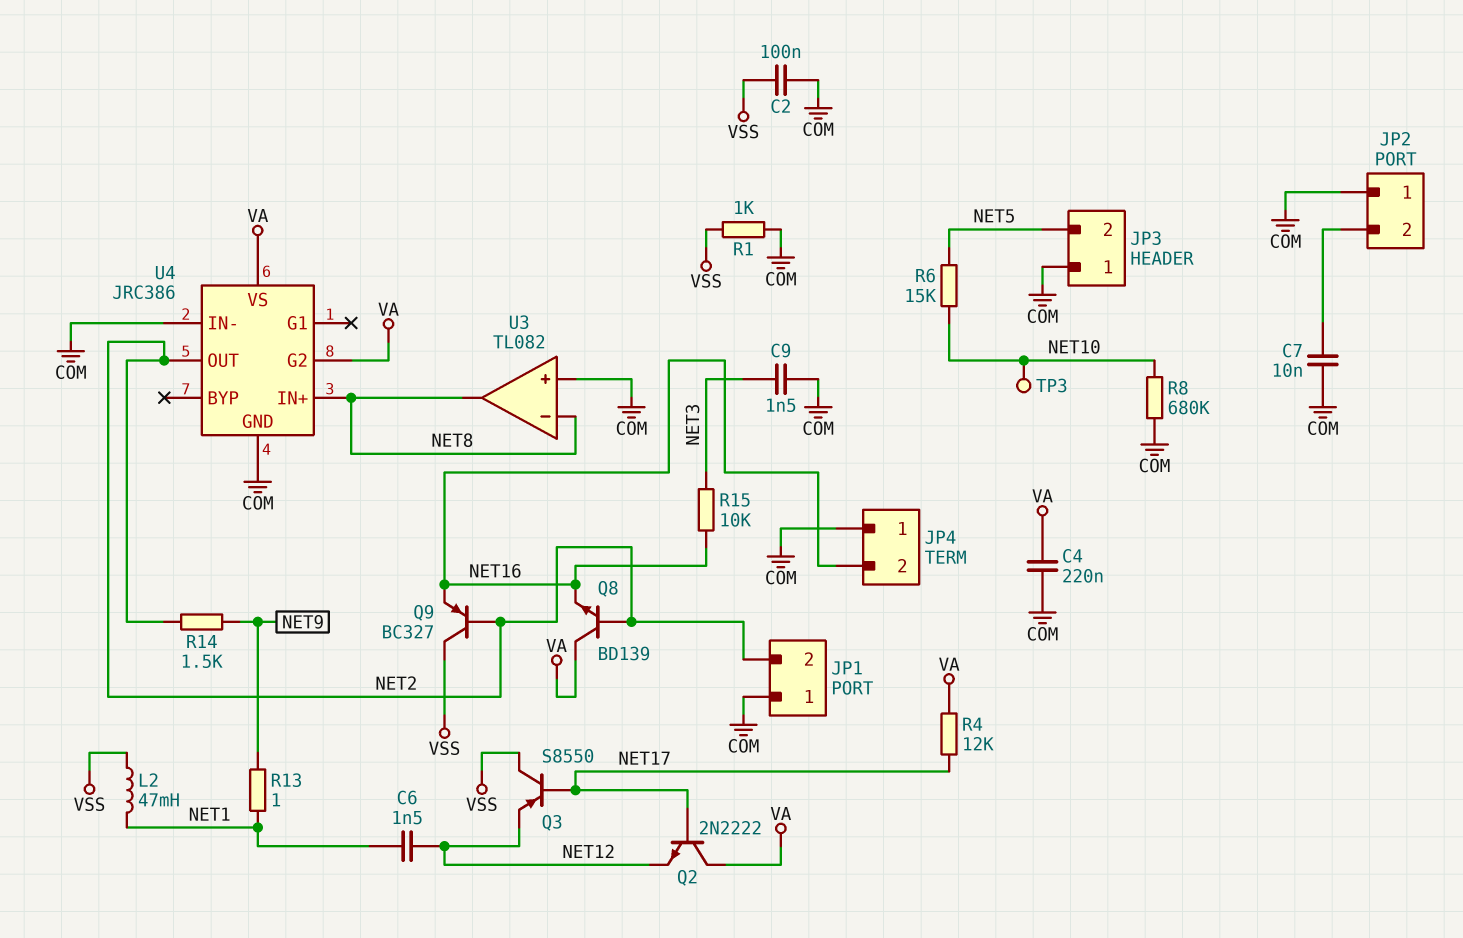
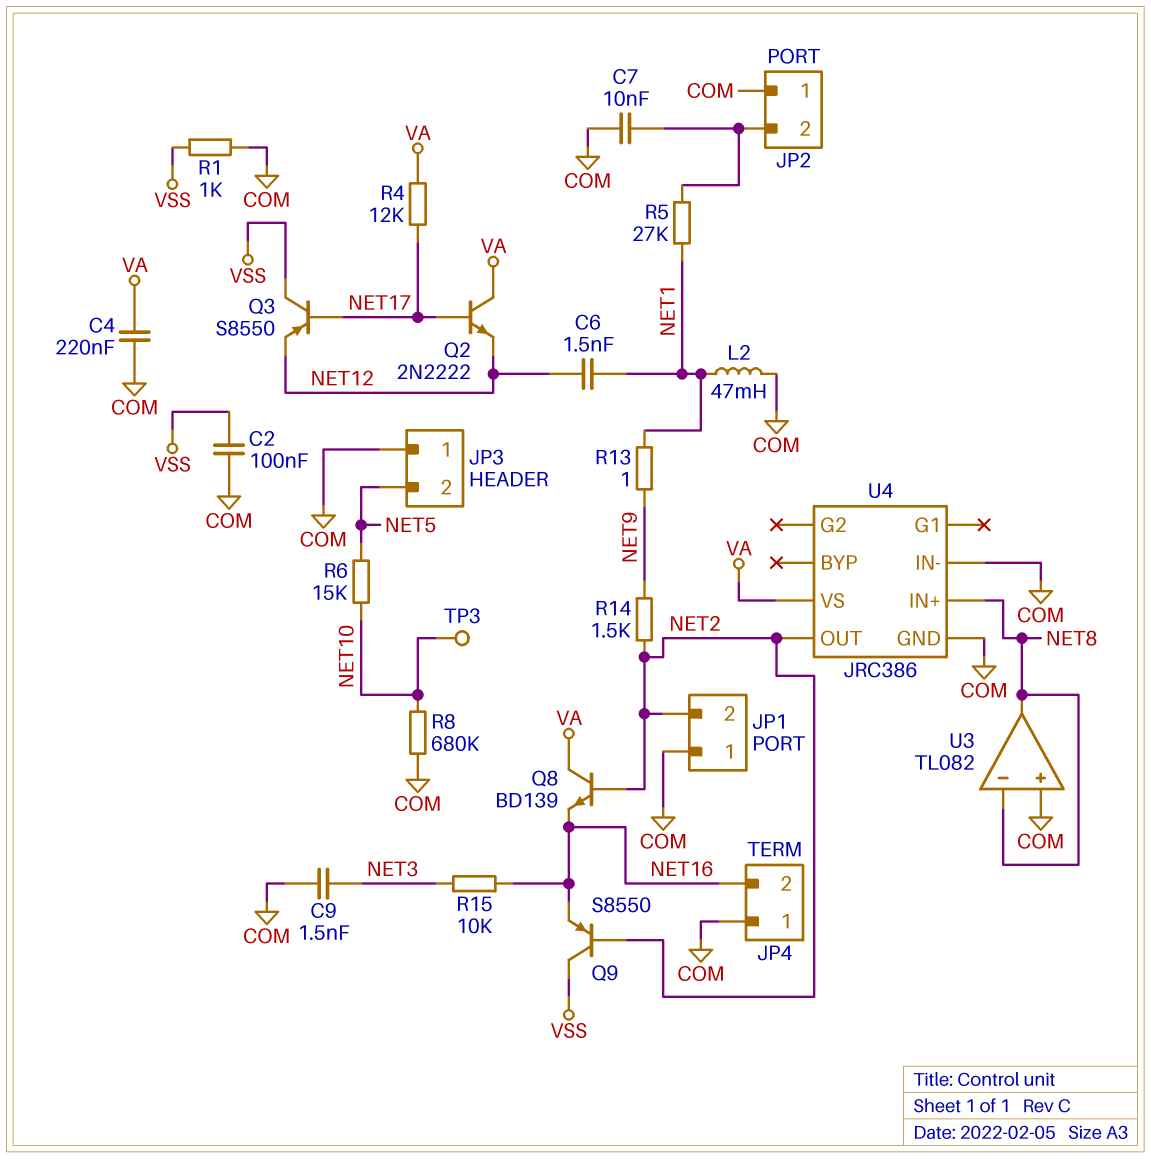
L2: 47mH (NET1, VSS) -> 47mH (COM, NET1)
Q9: PNP BC327 (B NET2, C VSS, E NET16) -> PNP S8550 (B NET2, C VSS, E NET16)
R5: none -> 27k (JP2/2, NET1)
U4 pin G2: VA -> none

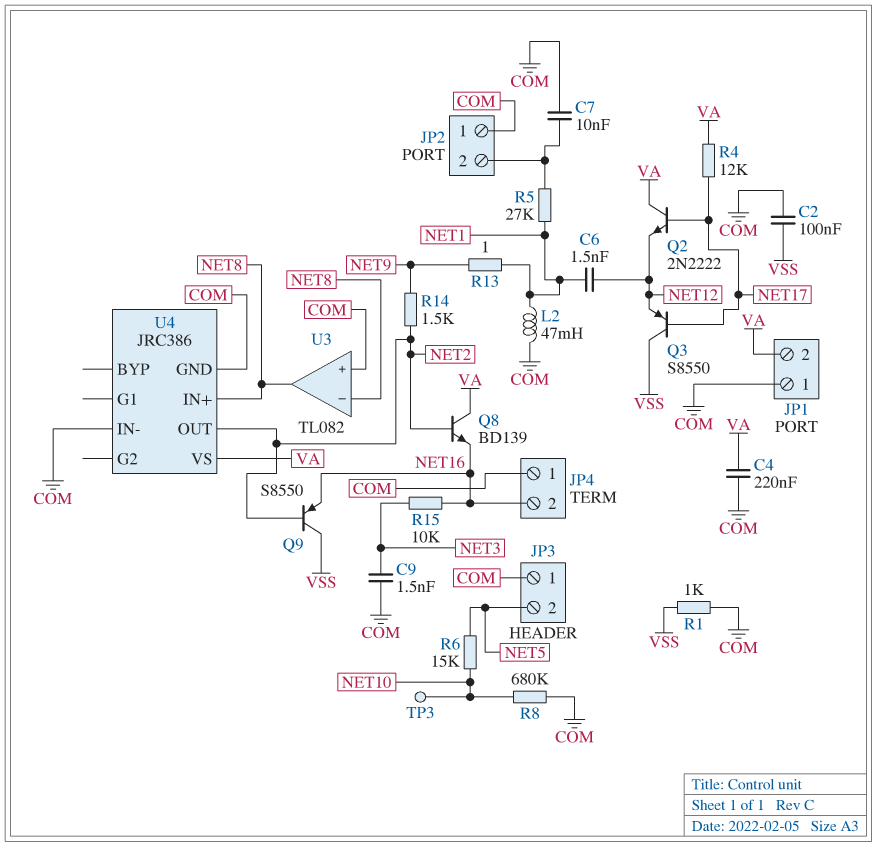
JP1 pin 2: NET2 -> VA

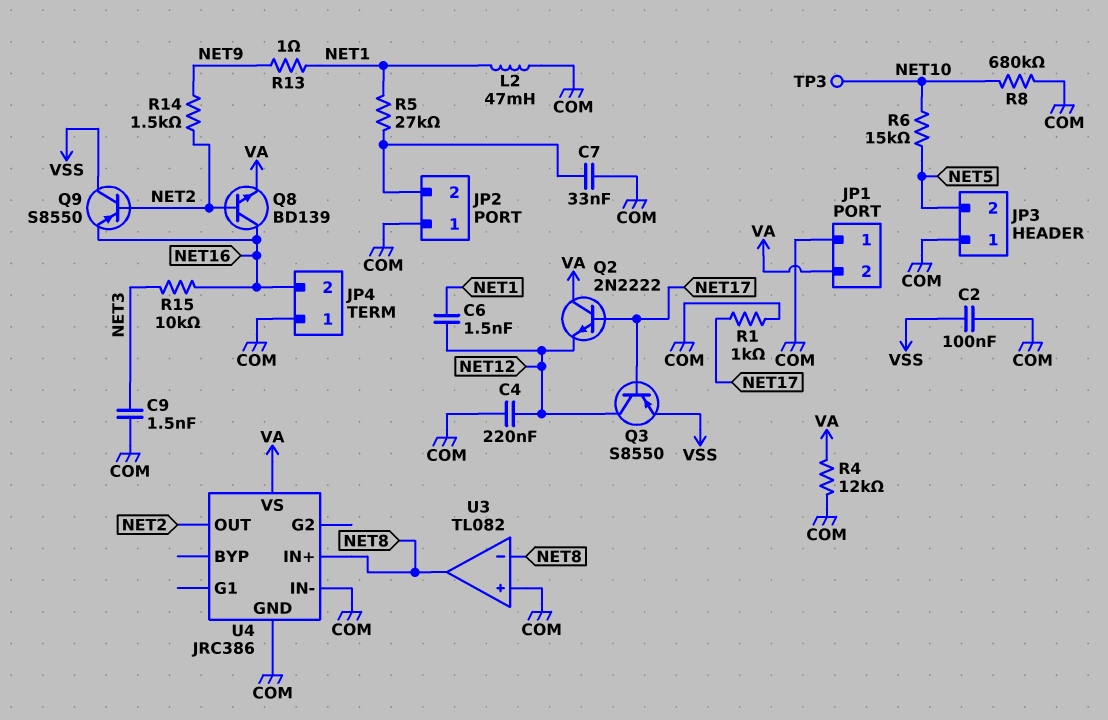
C4: 220nF (COM, VA) -> 220nF (COM, NET12)
C7: 10nF (COM, JP2/2) -> 33nF (COM, JP2/2)
Q3: PNP S8550 (B NET17, C VSS, E NET12) -> PNP S8550 (B NET17, C NET12, E VSS)
Q8: NPN BD139 (B NET2, C VA, E NET16) -> NPN BD139 (B NET2, C NET16, E VA)
R1: 1k (COM, VSS) -> 1k (COM, NET17)
R4: 12k (NET17, VA) -> 12k (COM, VA)

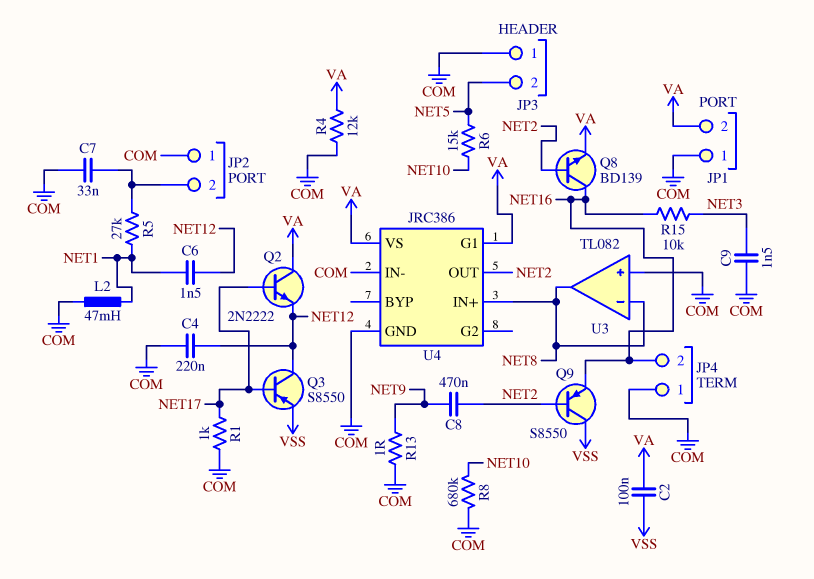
C2: 100nF (COM, VSS) -> 100nF (VA, VSS)
C8: none -> 470nF (NET2, NET9)
R13: 1 (NET1, NET9) -> 1 (COM, NET9)
R14: 1.5k (NET2, NET9) -> none
TP3: test point (NET10) -> none
U4 pin G1: none -> VA

